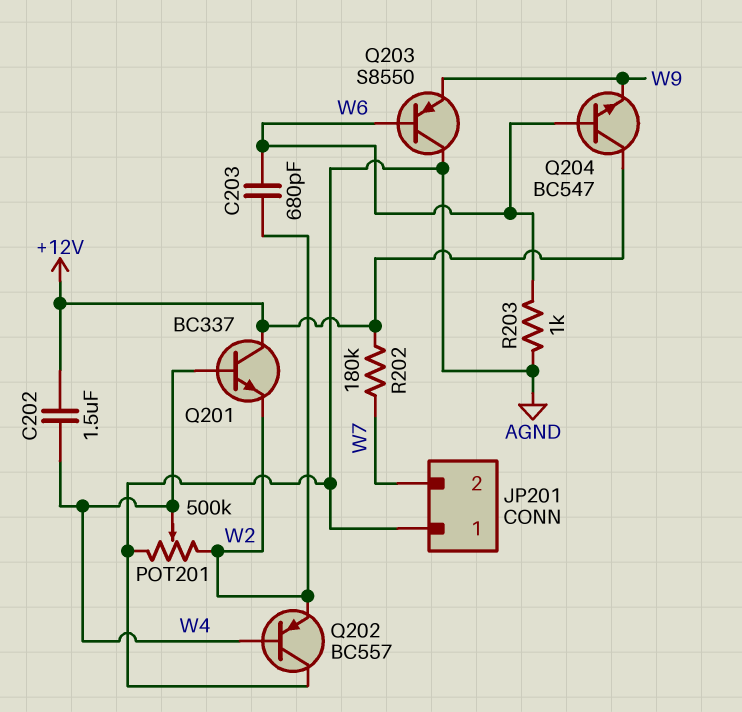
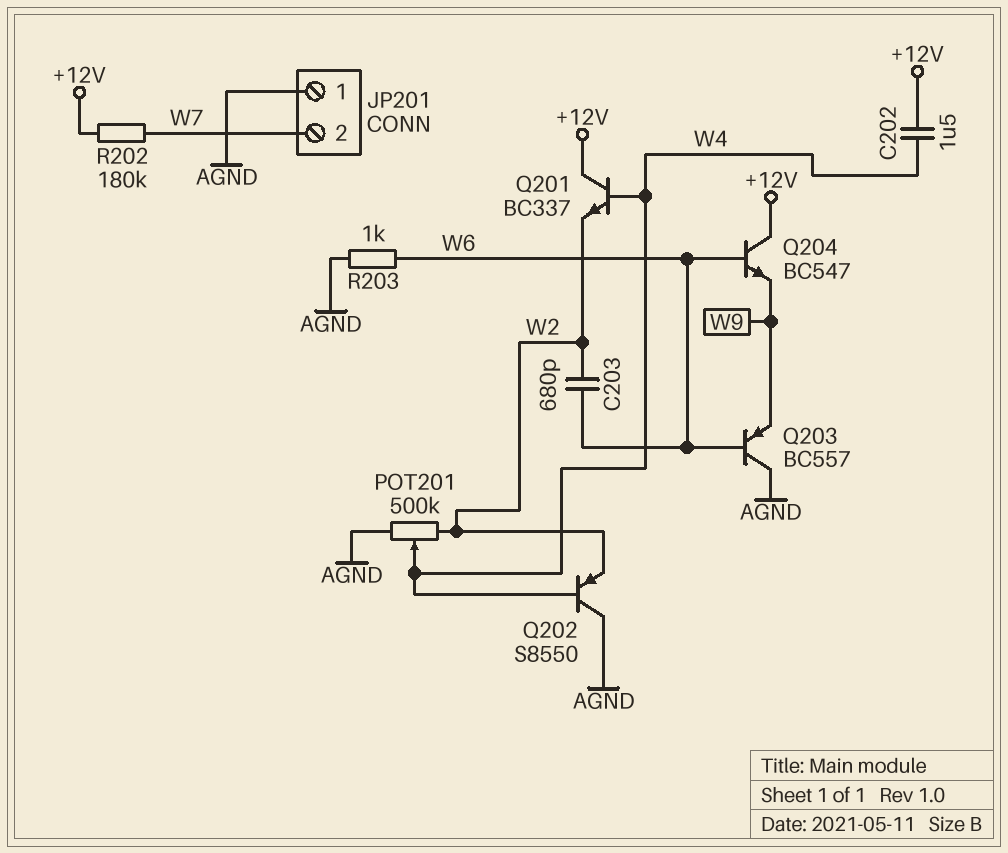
Q202: PNP BC557 (B W4, C AGND, E W2) -> PNP S8550 (B W4, C AGND, E W2)
Q203: PNP S8550 (B W6, C AGND, E W9) -> PNP BC557 (B W6, C AGND, E W9)

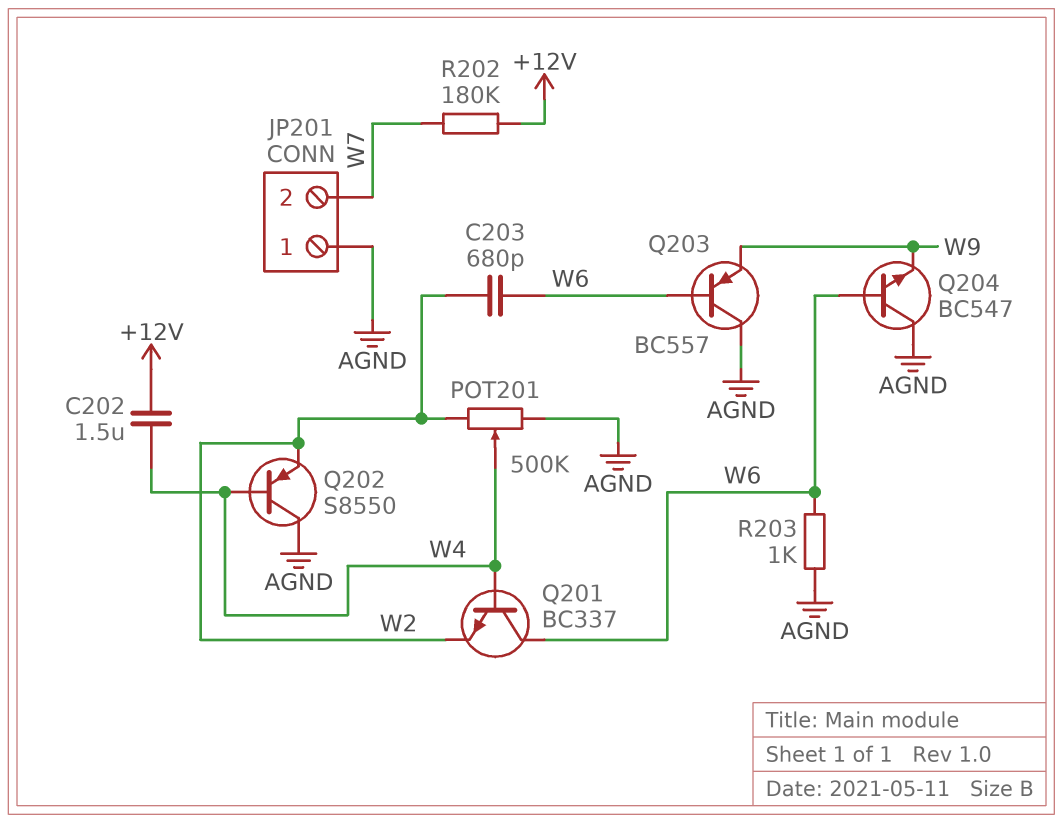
Q201: NPN BC337 (B W4, C +12V, E W2) -> NPN BC337 (B W4, C W6, E W2)
Q204: NPN BC547 (B W6, C +12V, E W9) -> NPN BC547 (B W6, C AGND, E W9)

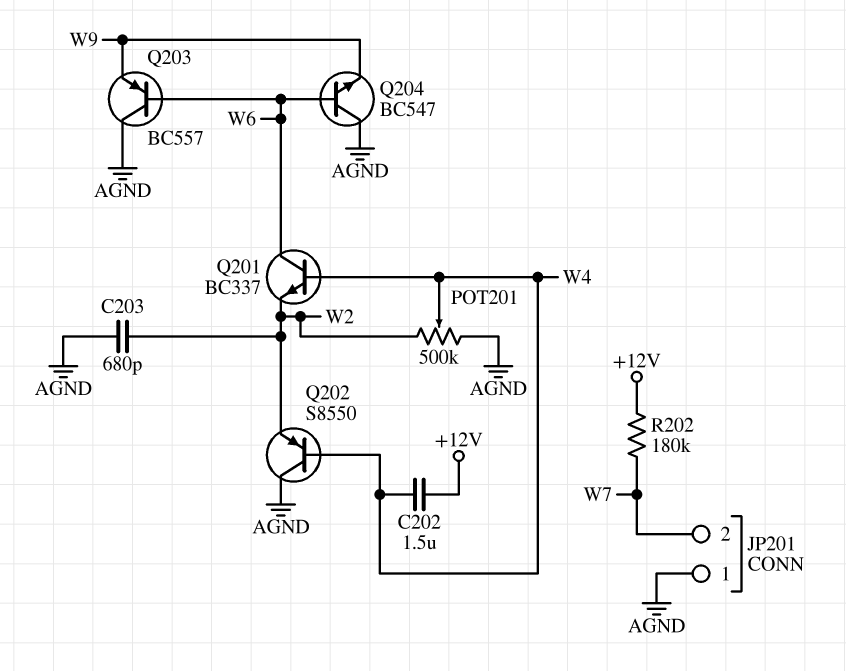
C203: 680pF (W2, W6) -> 680pF (AGND, W2)
R203: 1k (AGND, W6) -> none

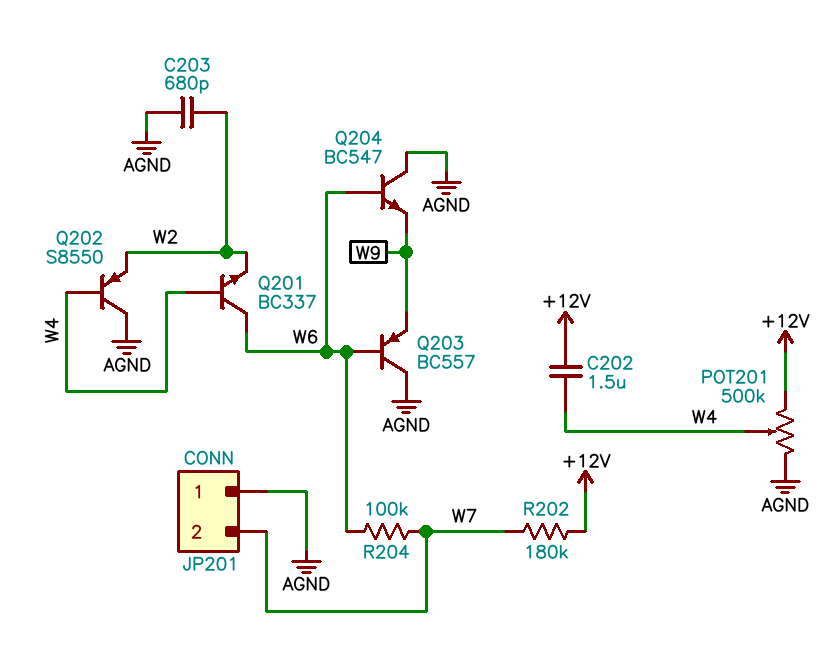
POT201: 500k (AGND, W2, wiper W4) -> 500k (+12V, AGND, wiper W4)
R204: none -> 100k (W6, W7)

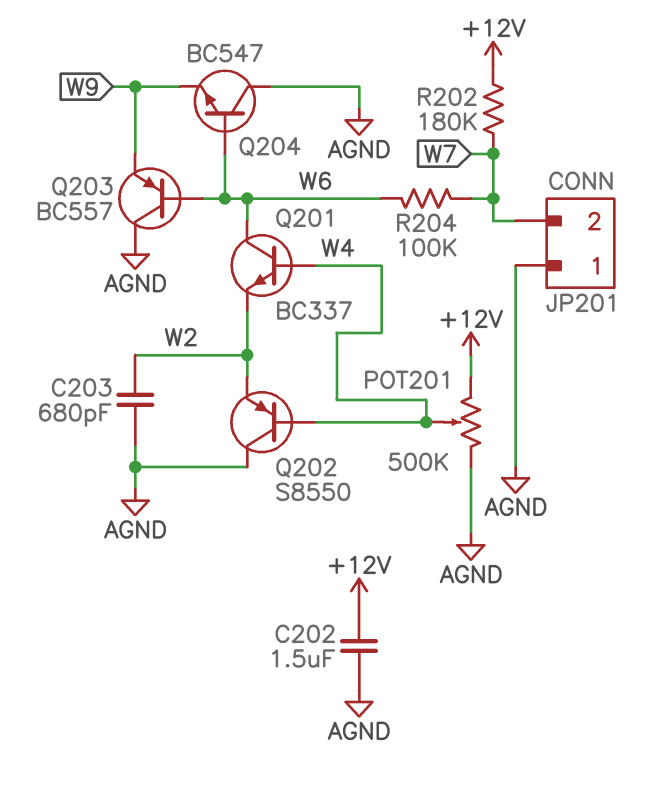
C202: 1.5uF (+12V, W4) -> 1.5uF (+12V, AGND)

